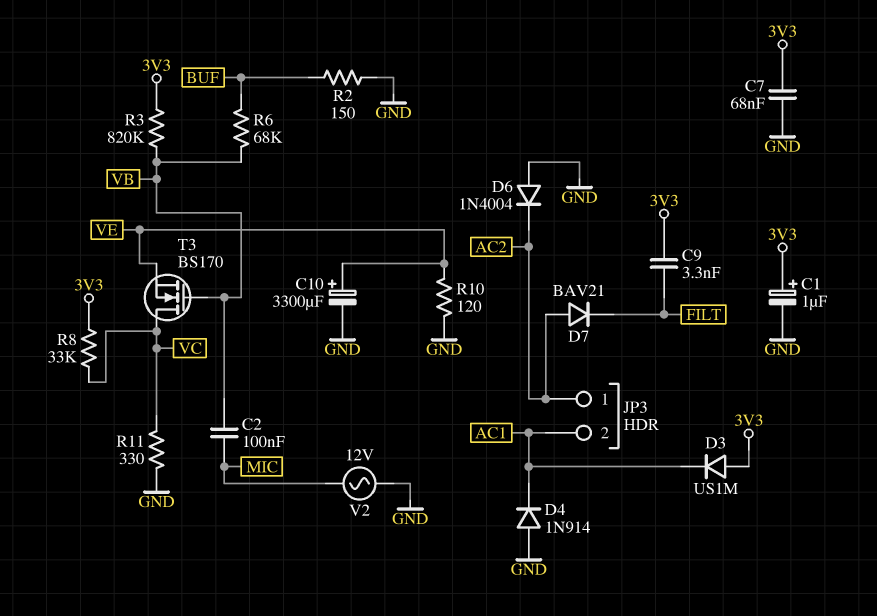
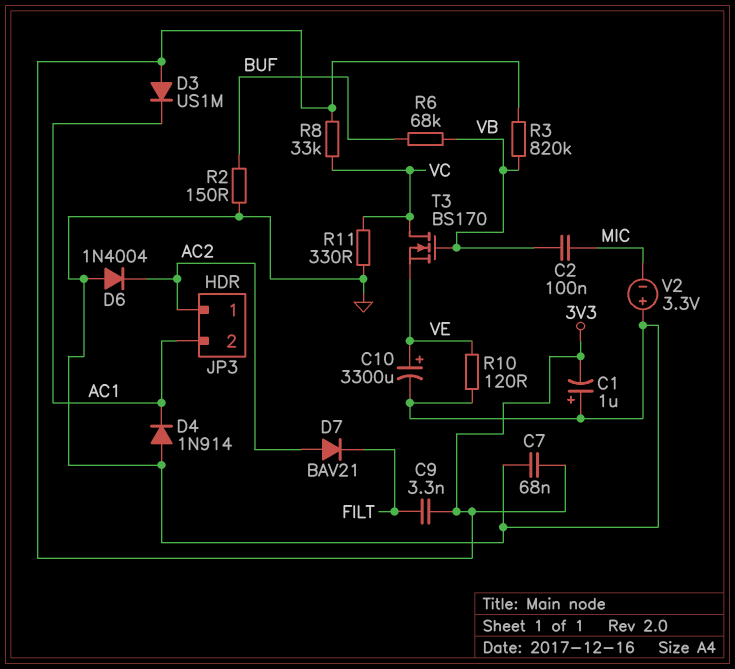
C1: 1uF (plus 3V3, minus GND) -> 1uF (plus GND, minus 3V3)
V2: AC 12V (GND, MIC) -> 3.3V (plus GND, minus MIC)

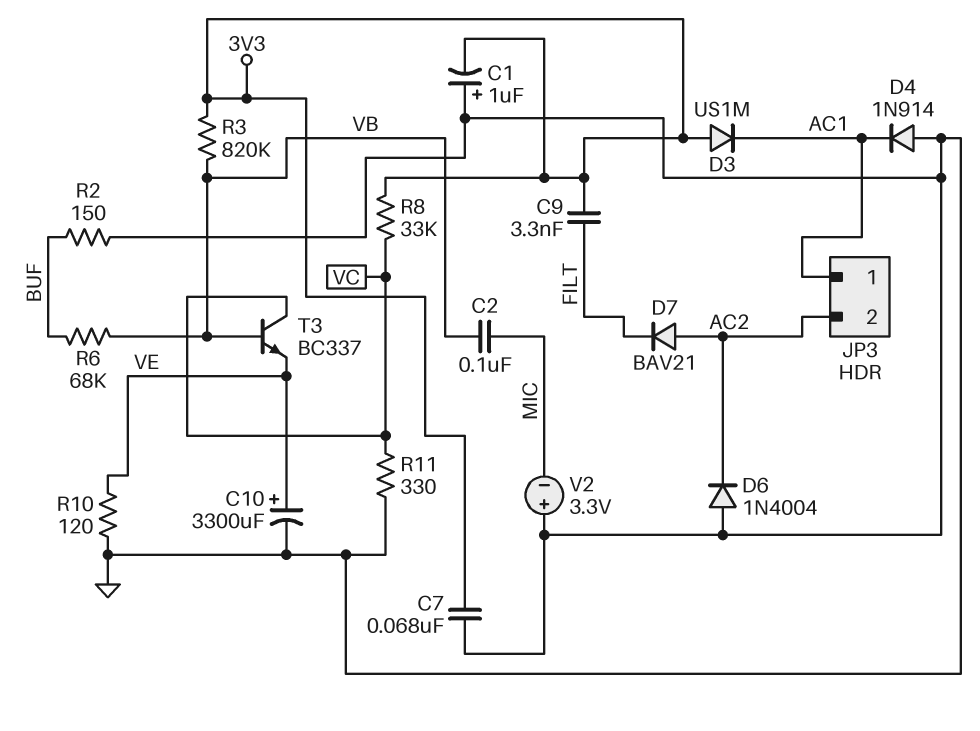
JP3 pin 1: AC2 -> AC1
JP3 pin 2: AC1 -> AC2
T3: NMOS BS170 (G VB, D VC, S VE) -> NPN BC337 (B VB, C VC, E VE)

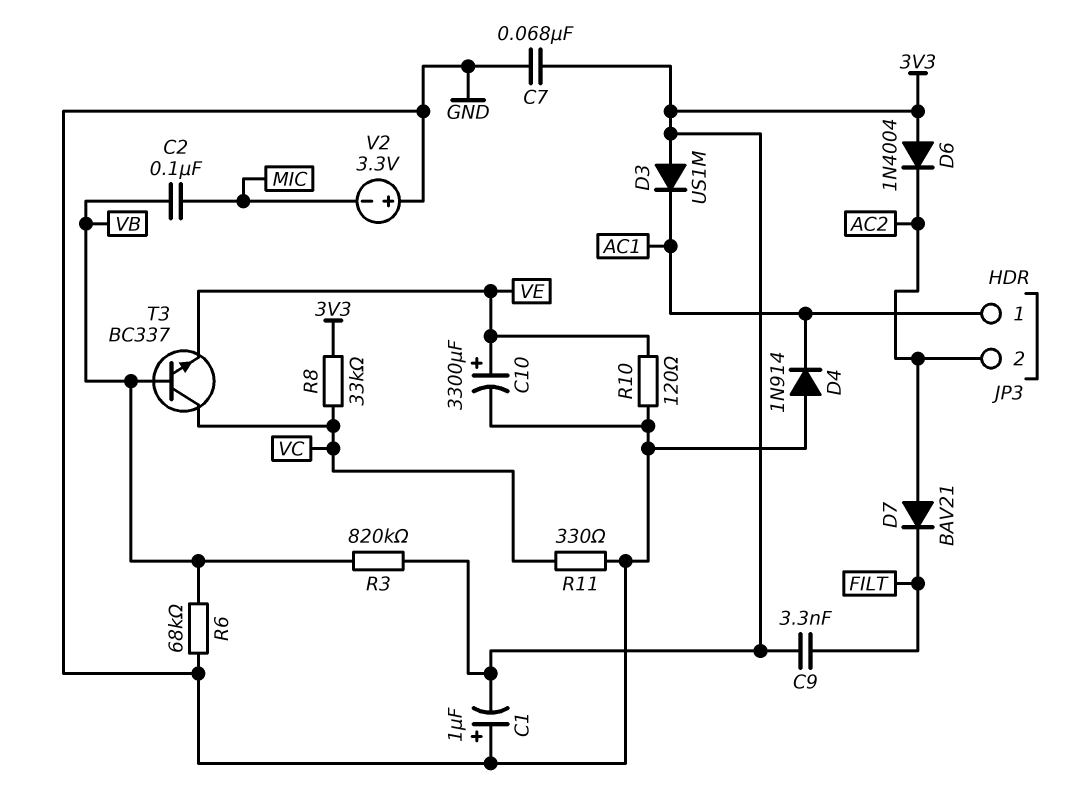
D6: diode 1N4004 (A GND, K AC2) -> diode 1N4004 (A 3V3, K AC2)
R2: 150 (BUF, GND) -> none
R6: 68k (BUF, VB) -> 68k (GND, VB)

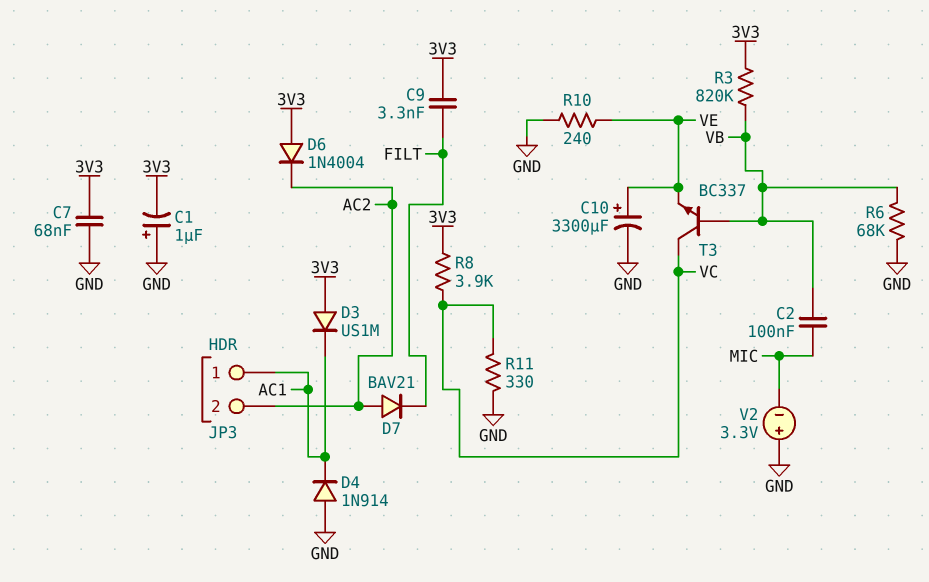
R8: 33k (3V3, VC) -> 3.9k (3V3, VC)
R10: 120 (GND, VE) -> 240 (GND, VE)

